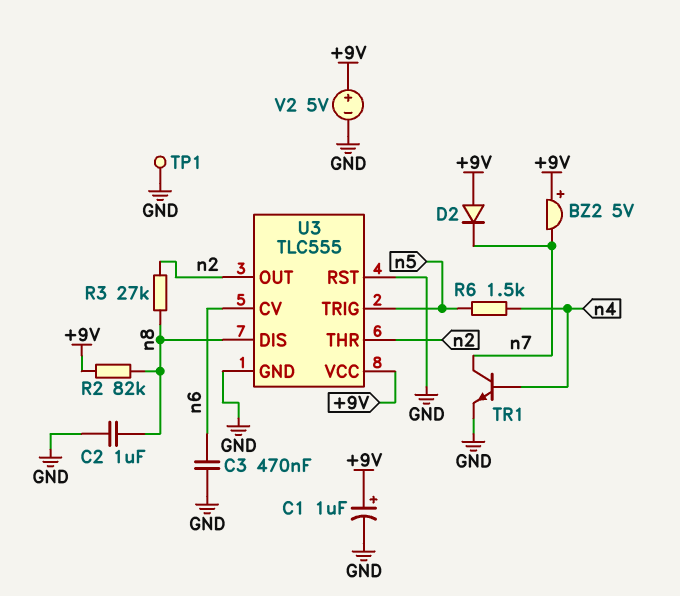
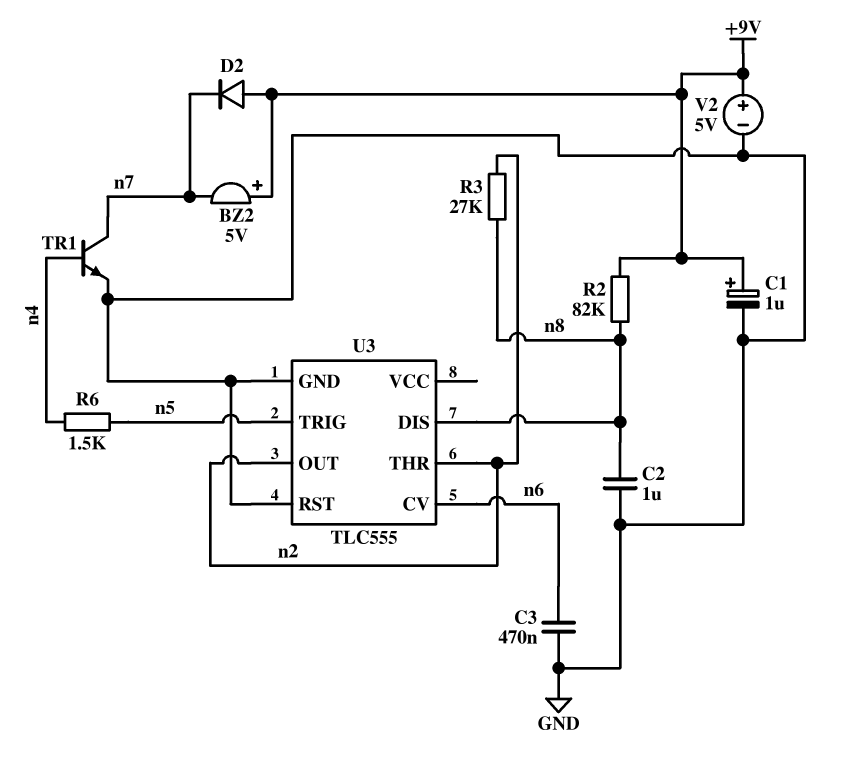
TP1: test point (GND) -> none
U3 pin VCC: +9V -> none

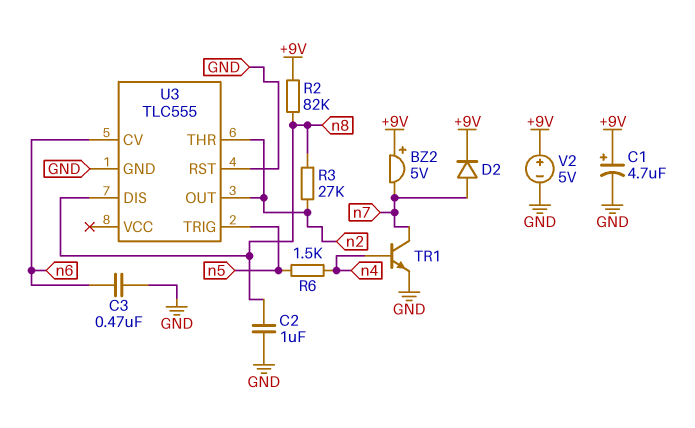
C1: 1uF (plus +9V, minus GND) -> 4.7uF (plus +9V, minus GND)
D2: diode (A +9V, K n7) -> diode (A n7, K +9V)

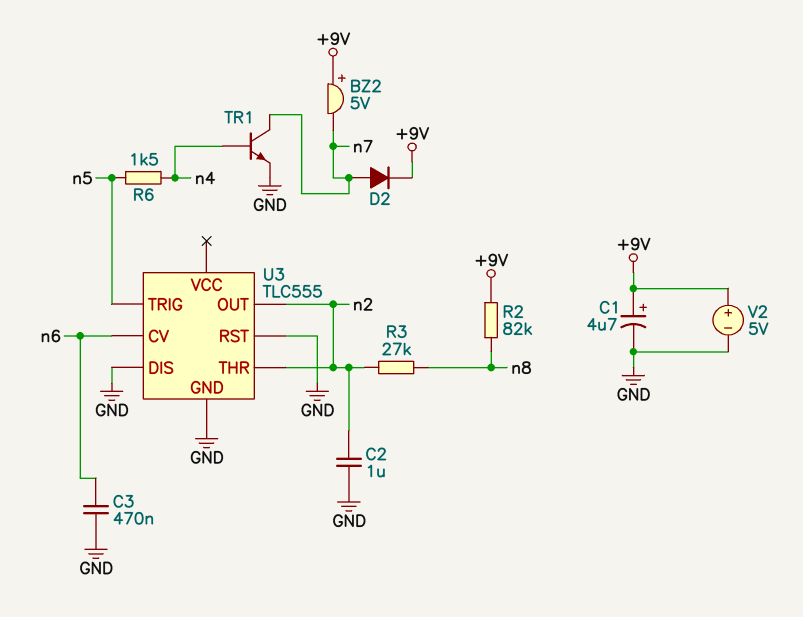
C2: 1uF (GND, n8) -> 1uF (GND, n2)
U3 pin DIS: n8 -> GND

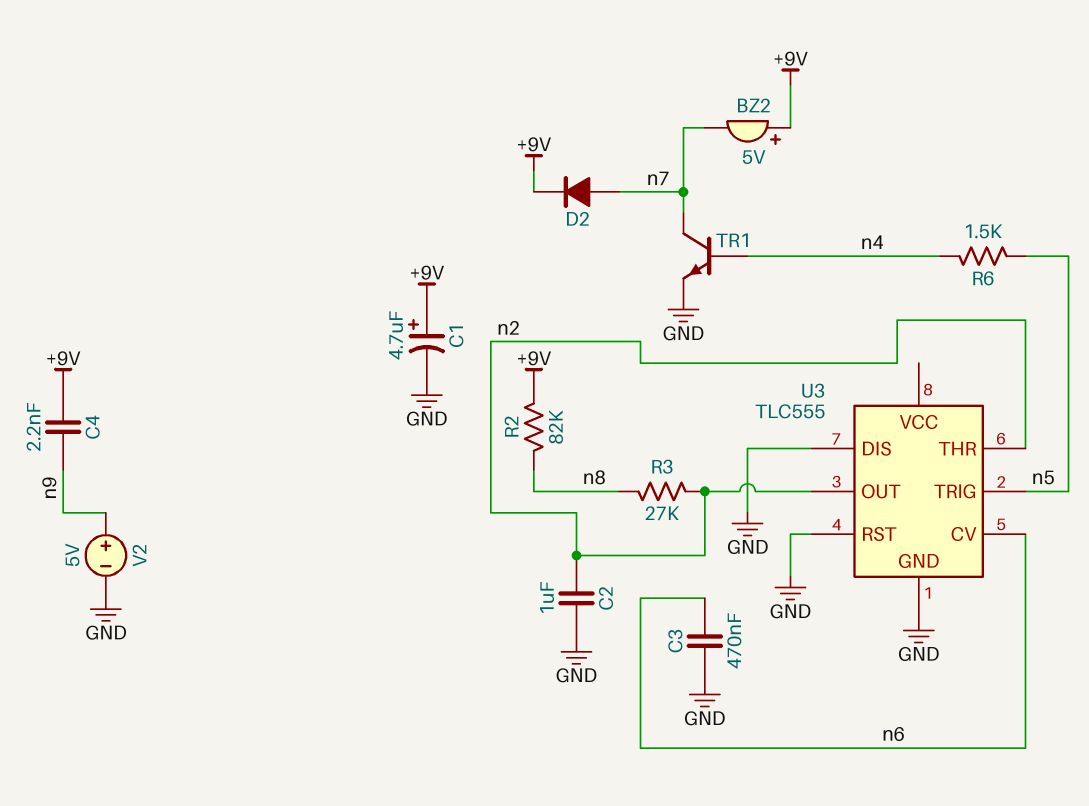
C4: none -> 2.2nF (+9V, n9)
V2: 5V (plus +9V, minus GND) -> 5V (plus n9, minus GND)

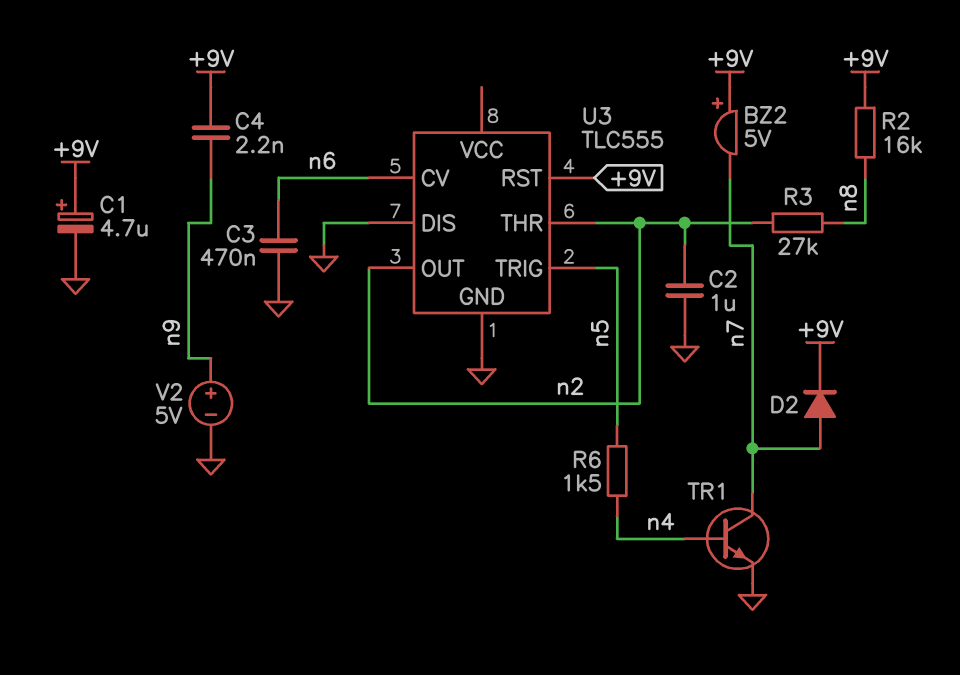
R2: 82k (+9V, n8) -> 16k (+9V, n8)
U3 pin RST: GND -> +9V

